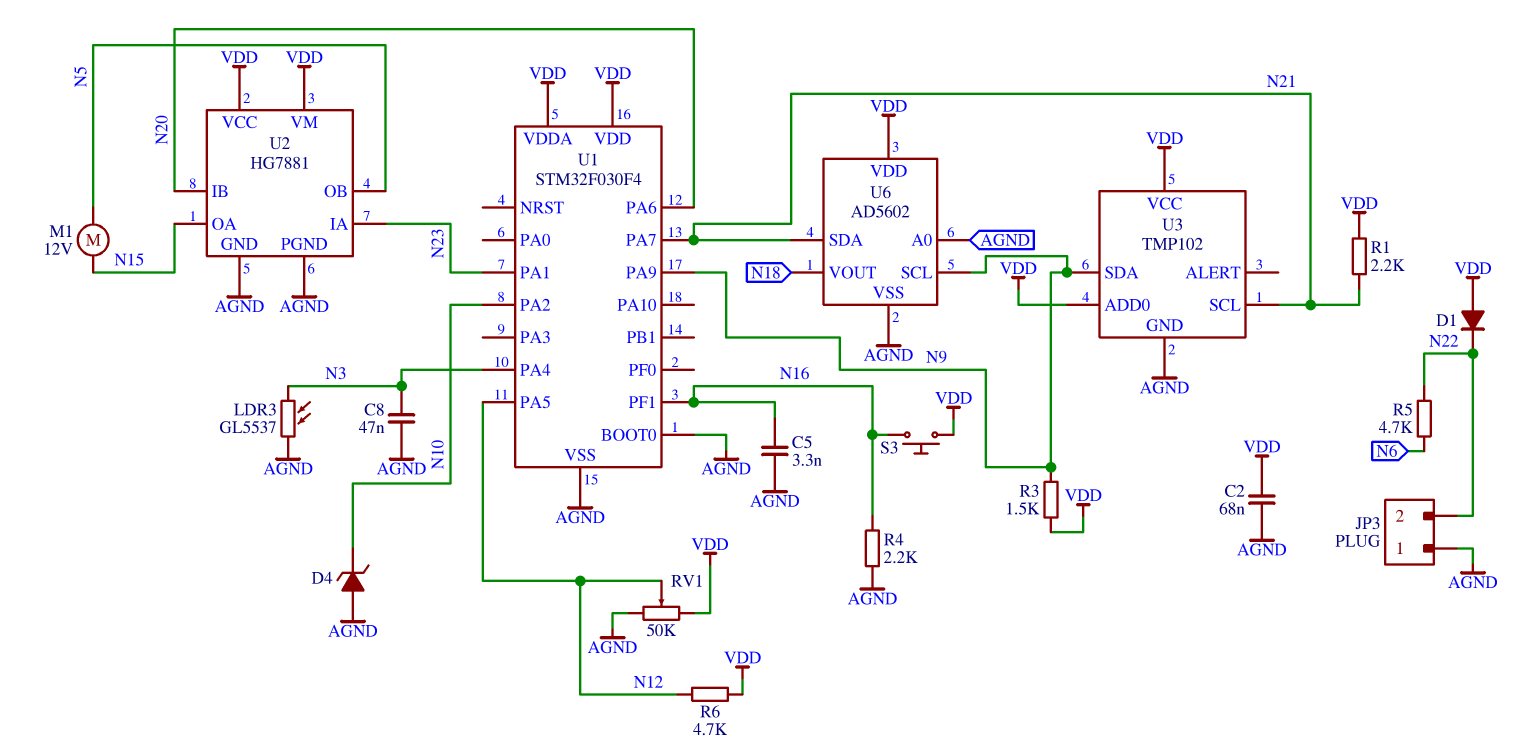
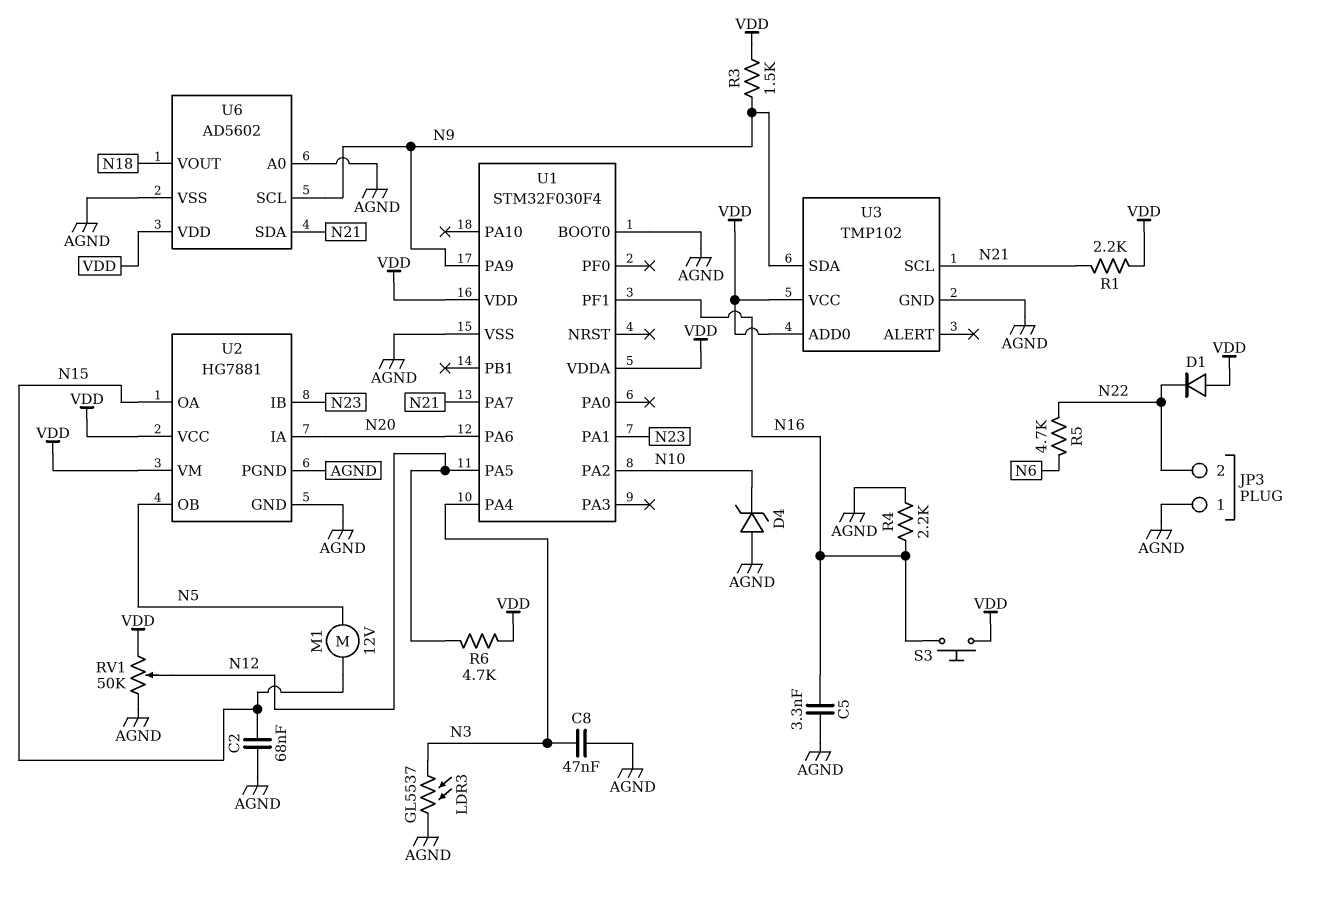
C2: 68nF (AGND, VDD) -> 68nF (AGND, N15)
U2 pin IA: N23 -> N20
U2 pin IB: N20 -> N23

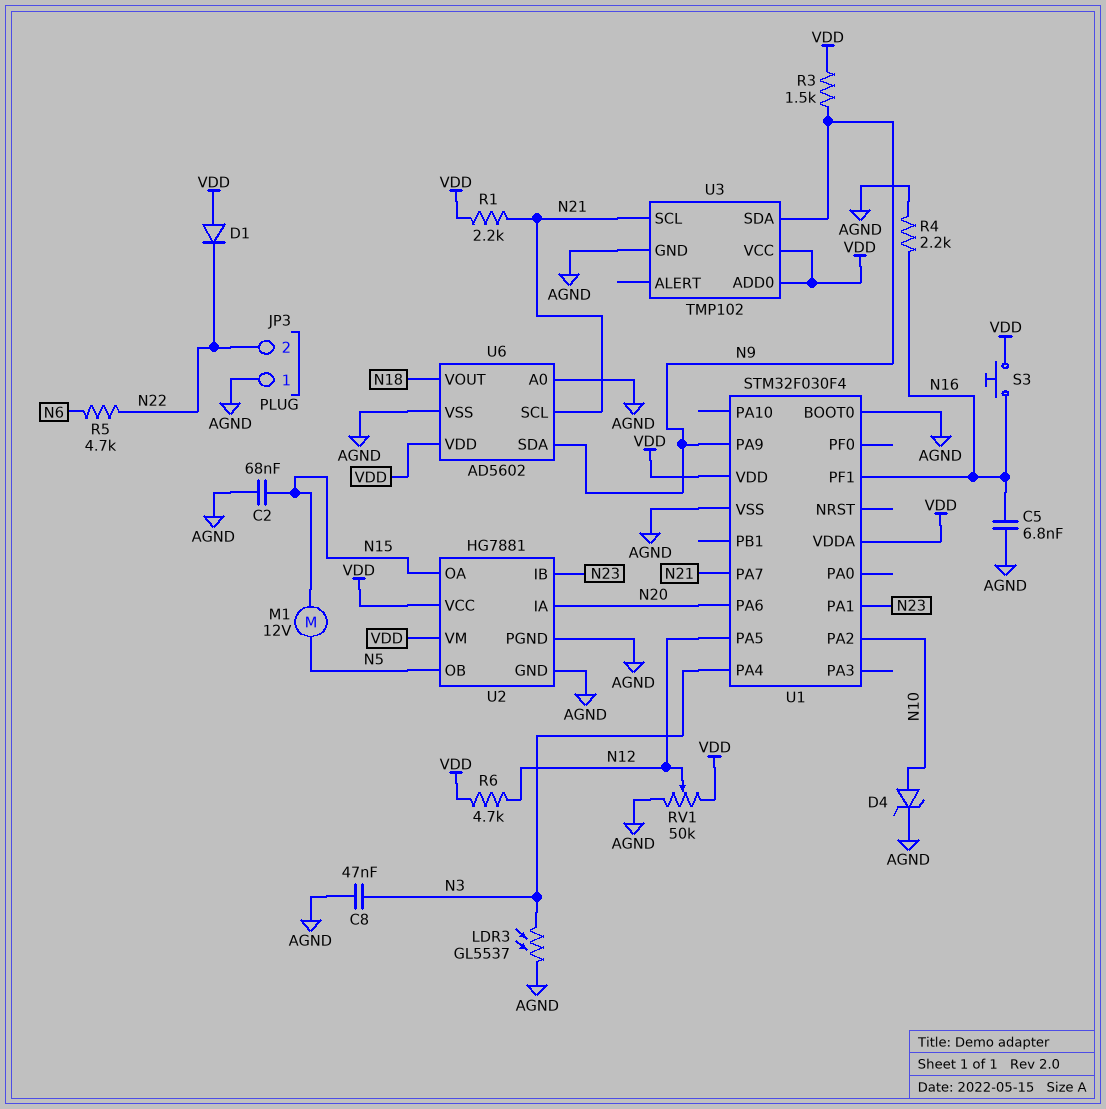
C5: 3.3nF (AGND, N16) -> 6.8nF (AGND, N16)
D4: zener (A AGND, K N10) -> zener (A N10, K AGND)
U6 pin SCL: N9 -> N21
U6 pin SDA: N21 -> N9

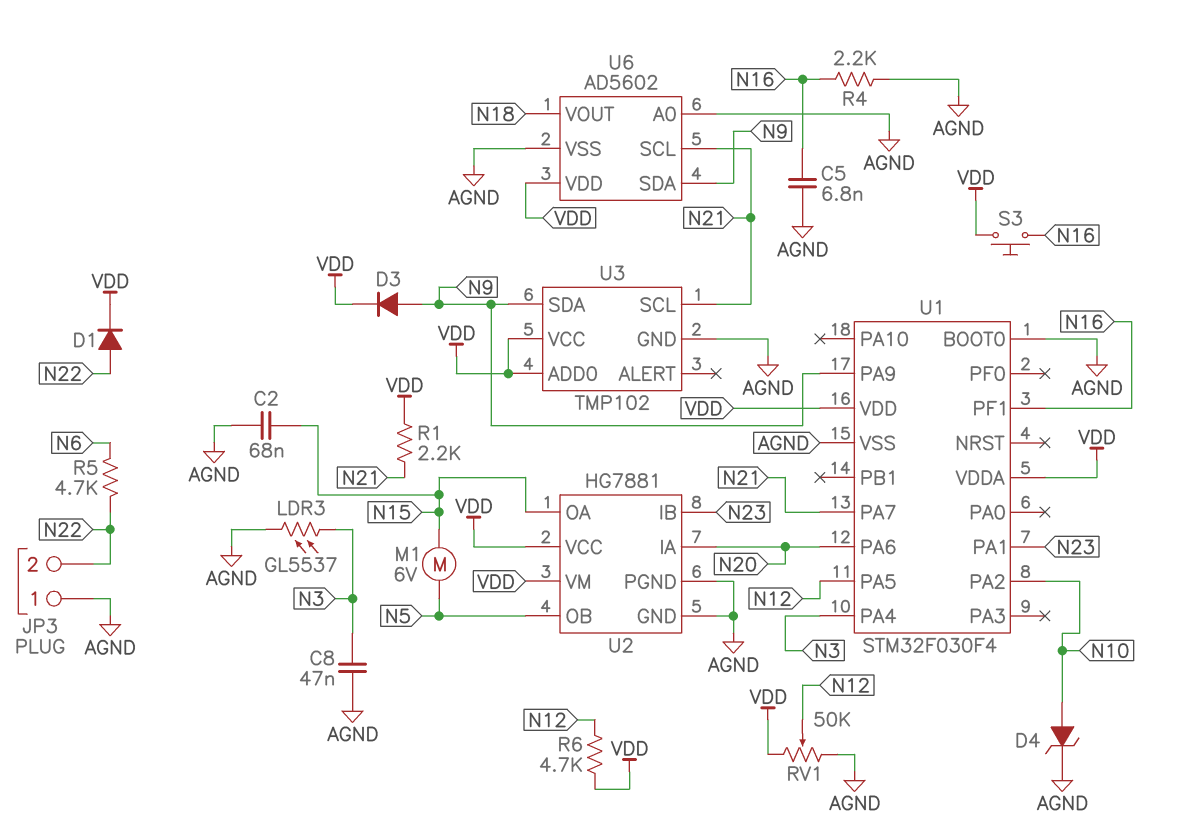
D1: diode (A VDD, K N22) -> diode (A N22, K VDD)
D3: none -> diode (A N9, K VDD)
M1: motor 12V (N5, N15) -> motor 6V (N5, N15)
R3: 1.5k (N9, VDD) -> none

